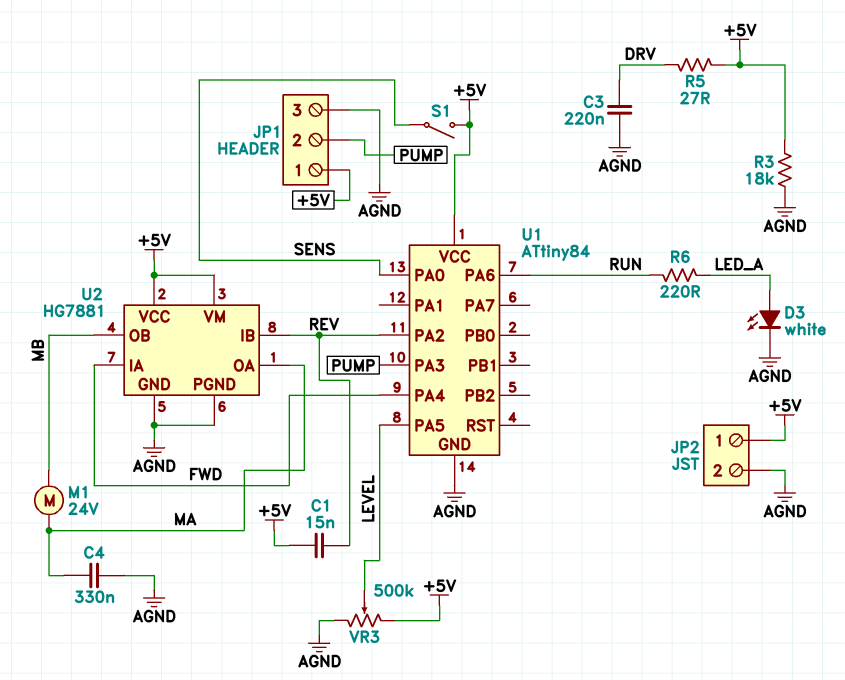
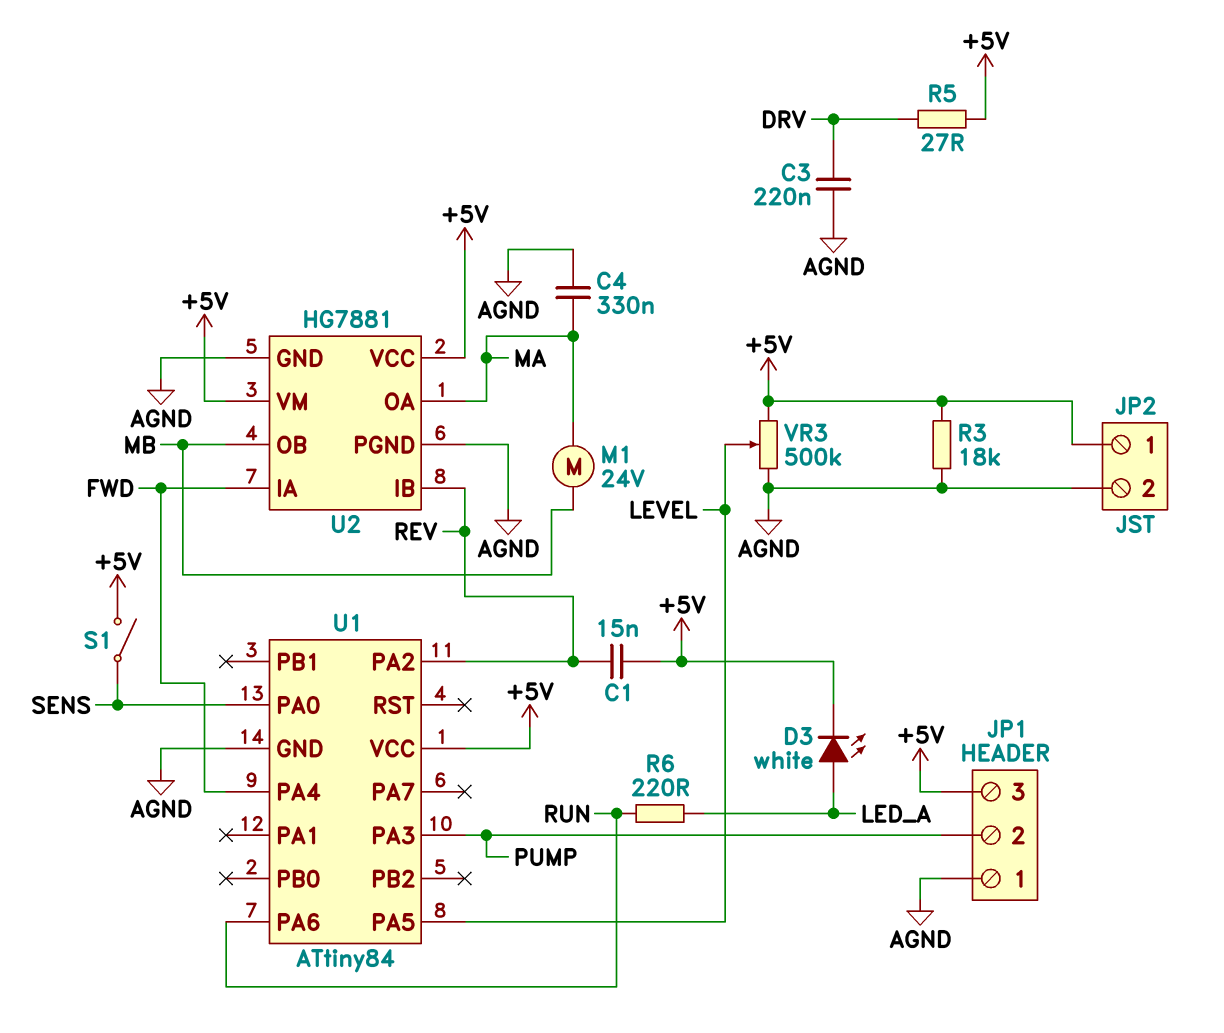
D3: LED white (A LED_A, K AGND) -> LED white (A LED_A, K +5V)
JP1 pin 1: +5V -> AGND
JP1 pin 3: AGND -> +5V

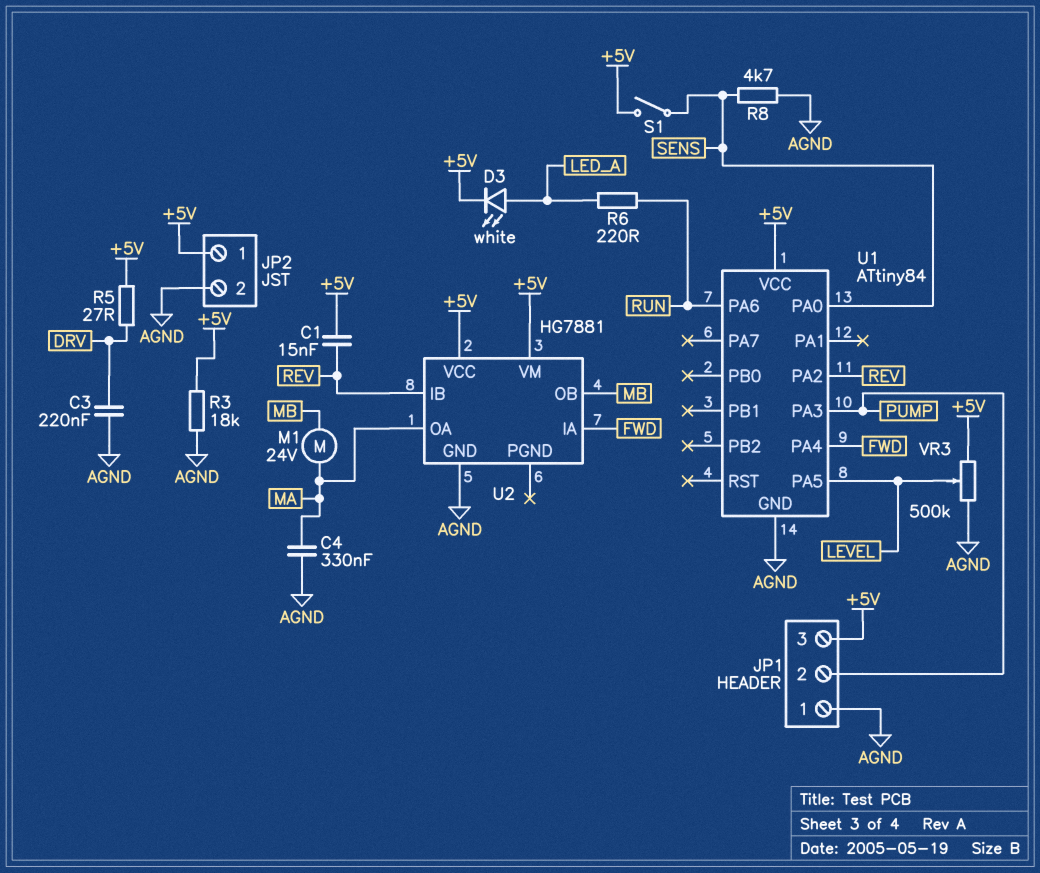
R8: none -> 4.7k (AGND, SENS)
U2 pin PGND: AGND -> none

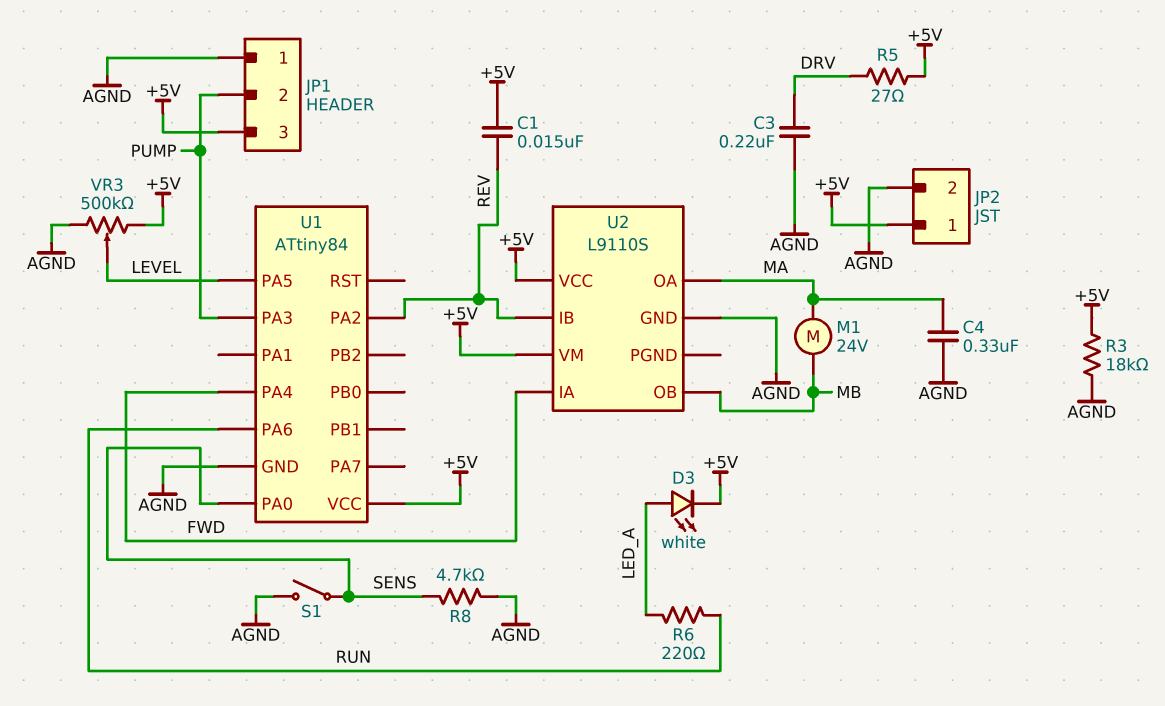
S1: switch (+5V, SENS) -> switch (AGND, SENS)
U2: HG7881 -> L9110S

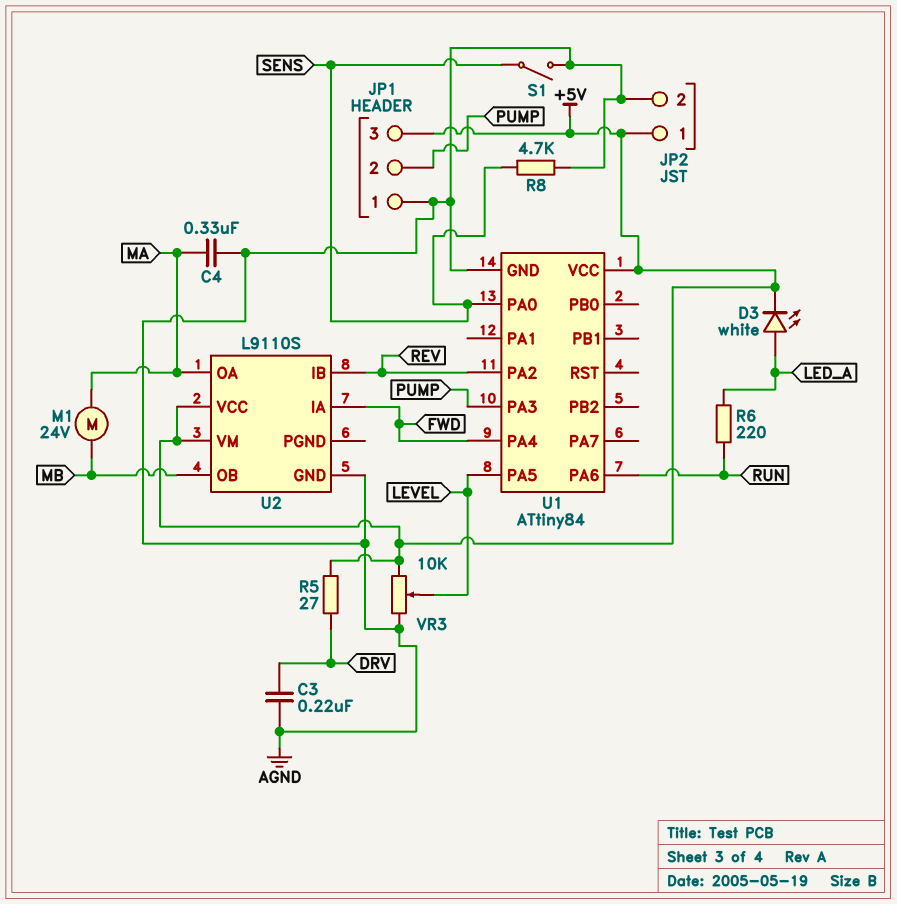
C1: 15nF (+5V, REV) -> none
R3: 18k (+5V, AGND) -> none
VR3: 500k (+5V, AGND, wiper LEVEL) -> 10k (+5V, AGND, wiper LEVEL)

